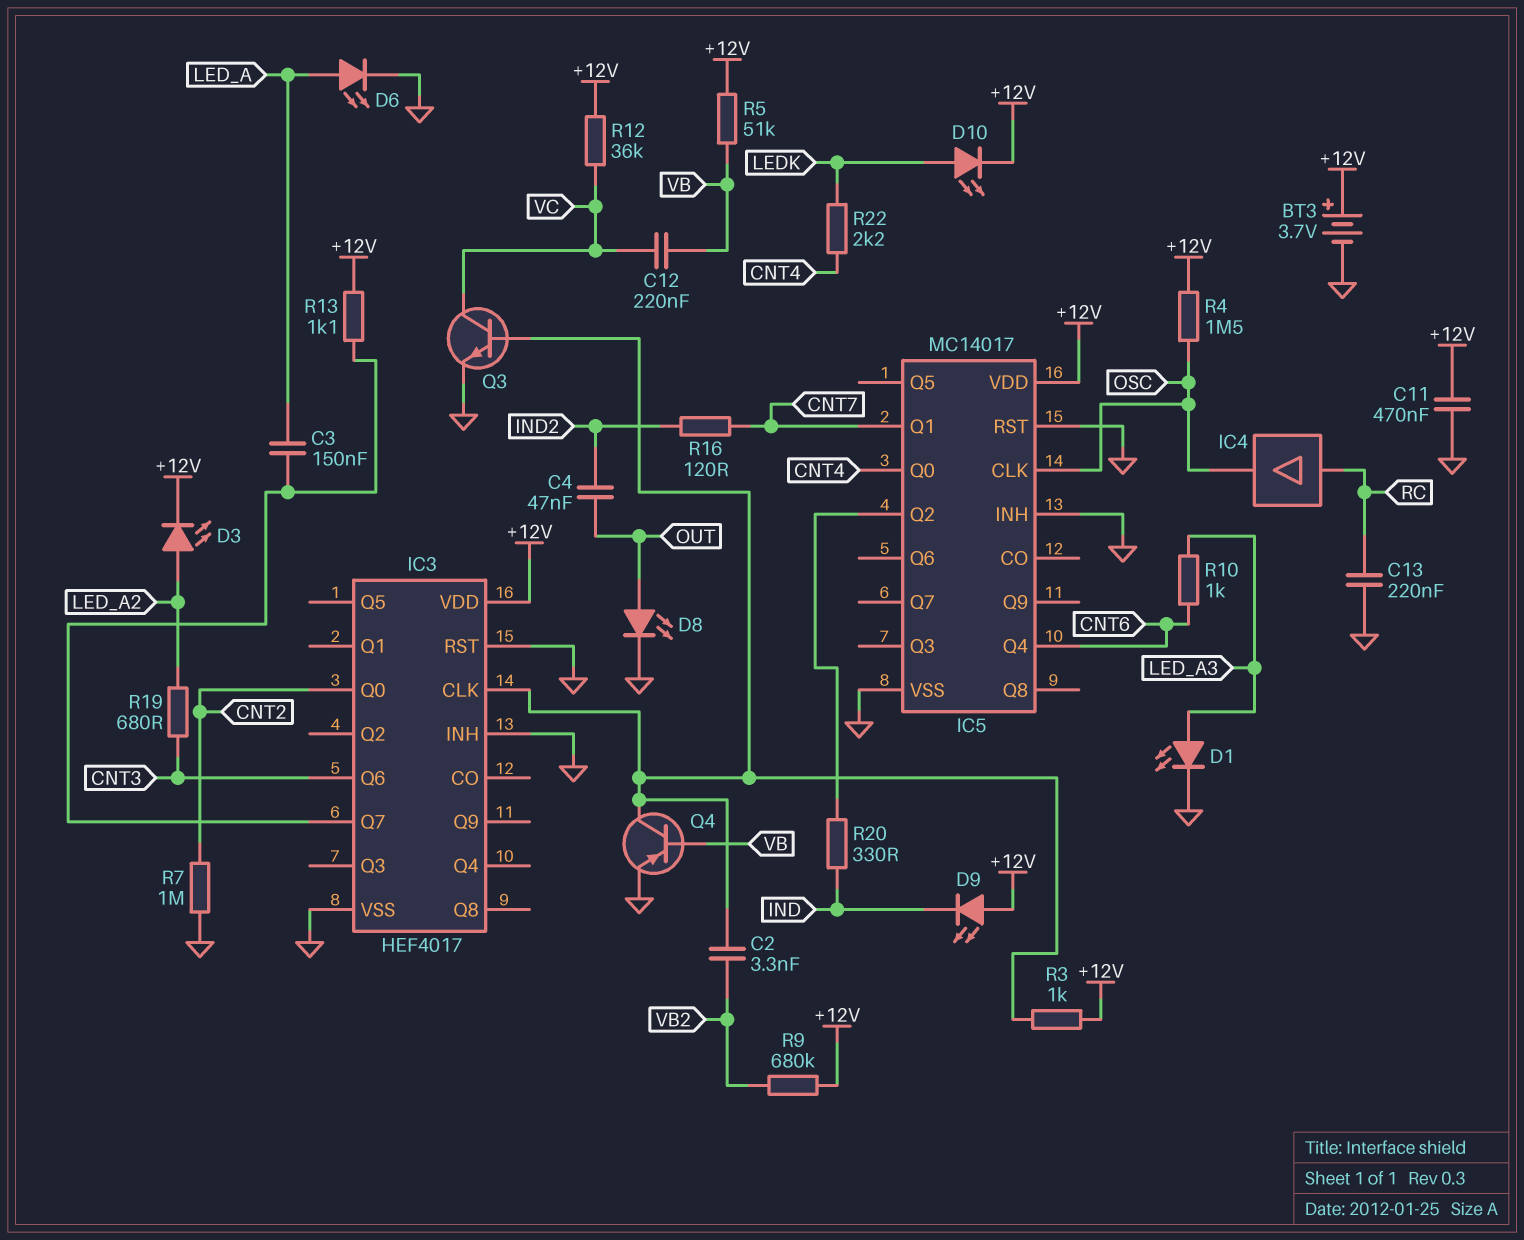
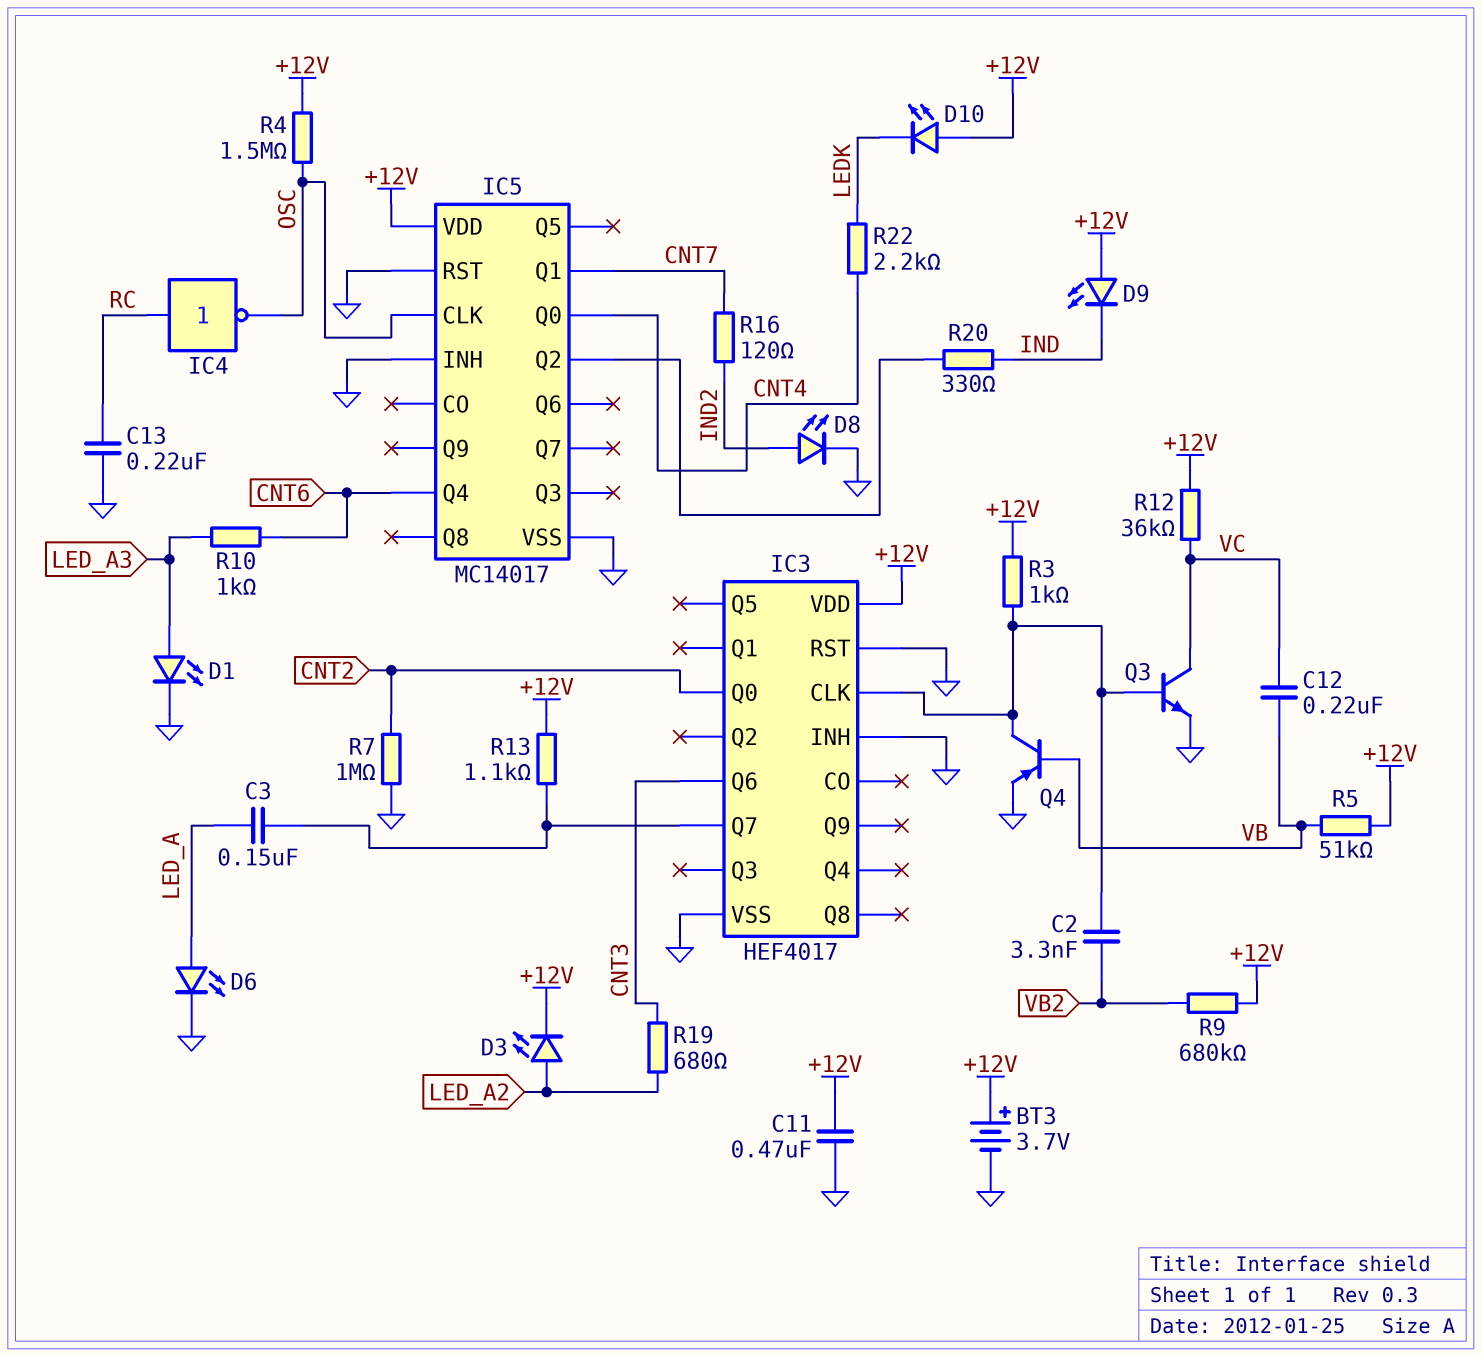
C4: 47nF (IND2, OUT) -> none
D8: LED (A OUT, K GND) -> LED (A IND2, K GND)
D10: LED (A LEDK, K +12V) -> LED (A +12V, K LEDK)
IC4: buffer (in RC, out OSC) -> NOT (in RC, out OSC)

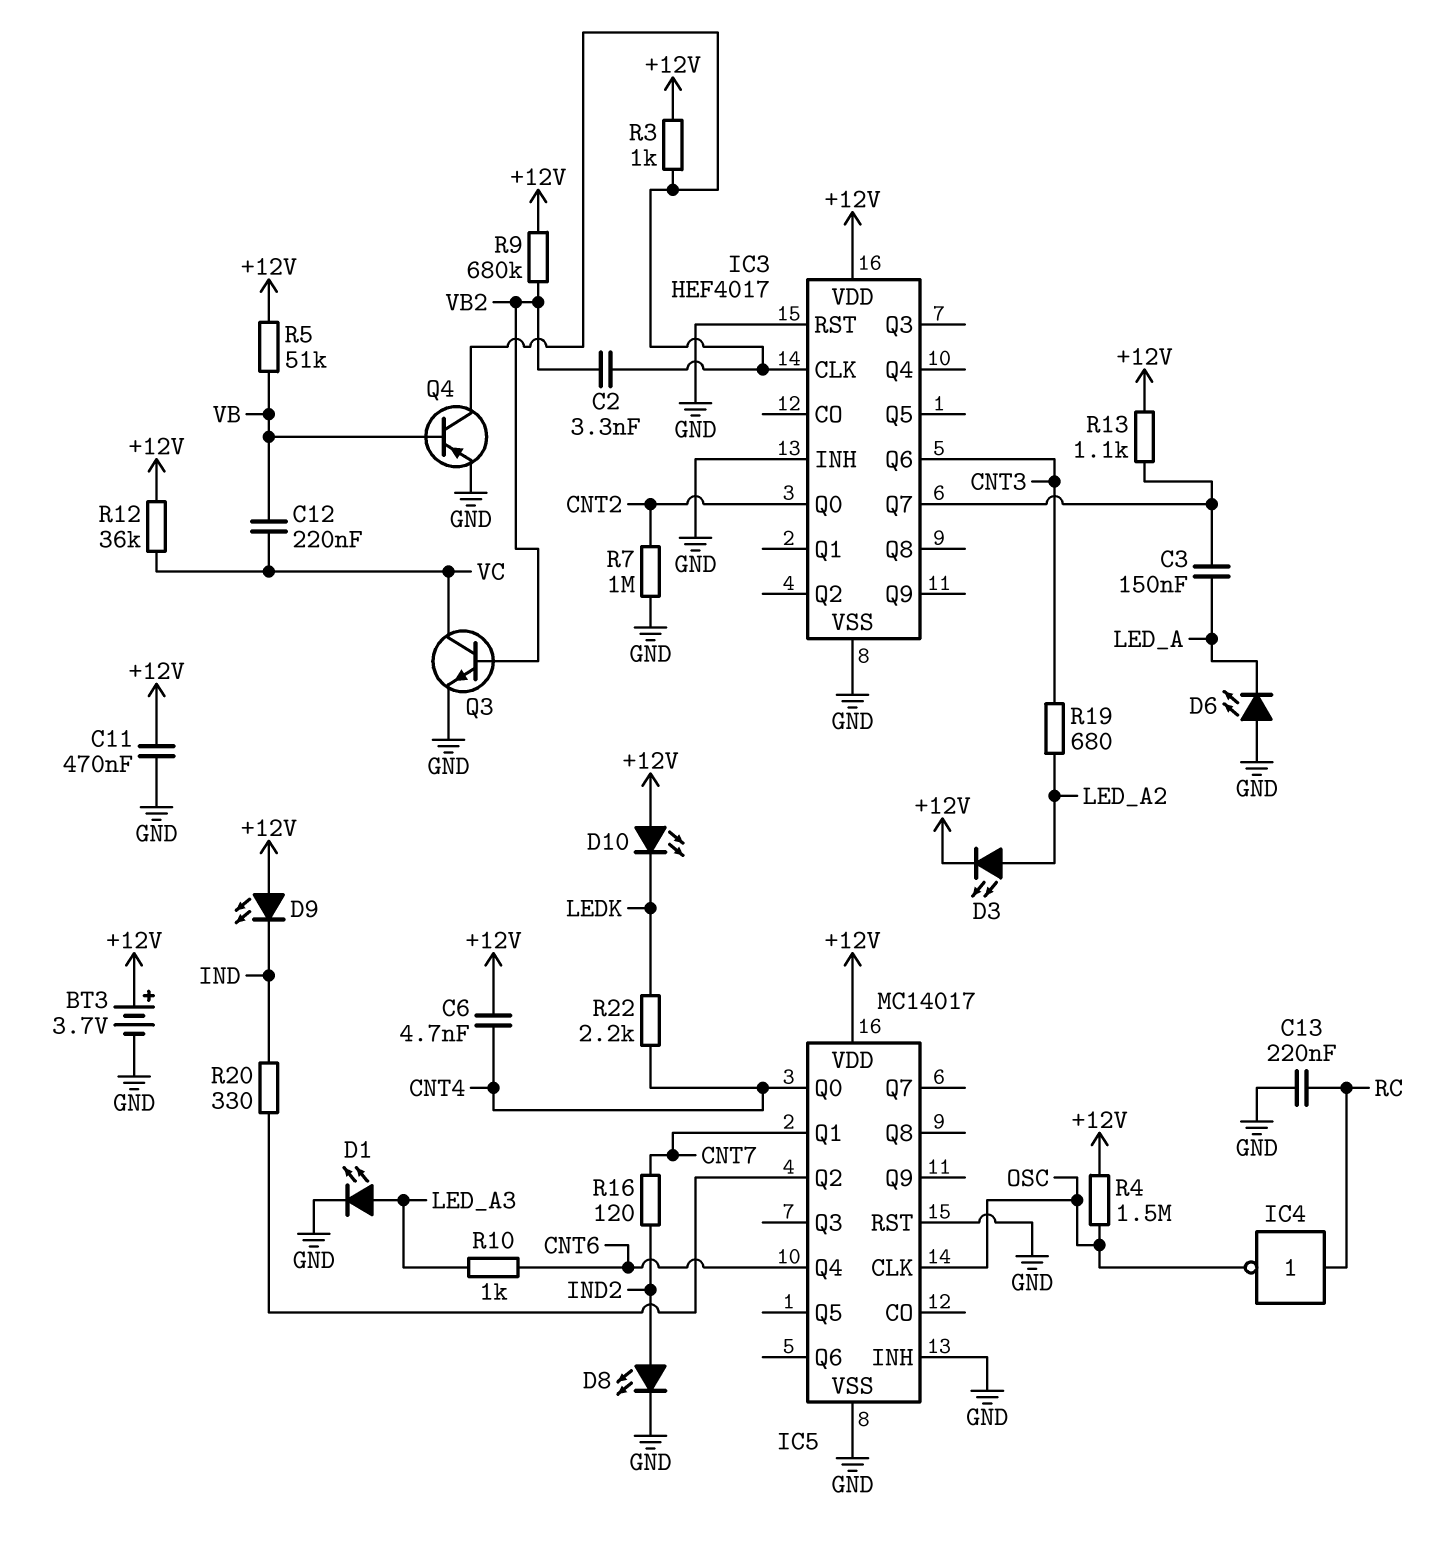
C6: none -> 4.7nF (+12V, CNT4)
D6: LED (A LED_A, K GND) -> LED (A GND, K LED_A)
Q3: NPN (B IC3/CLK, C VC, E GND) -> NPN (B VB2, C VC, E GND)

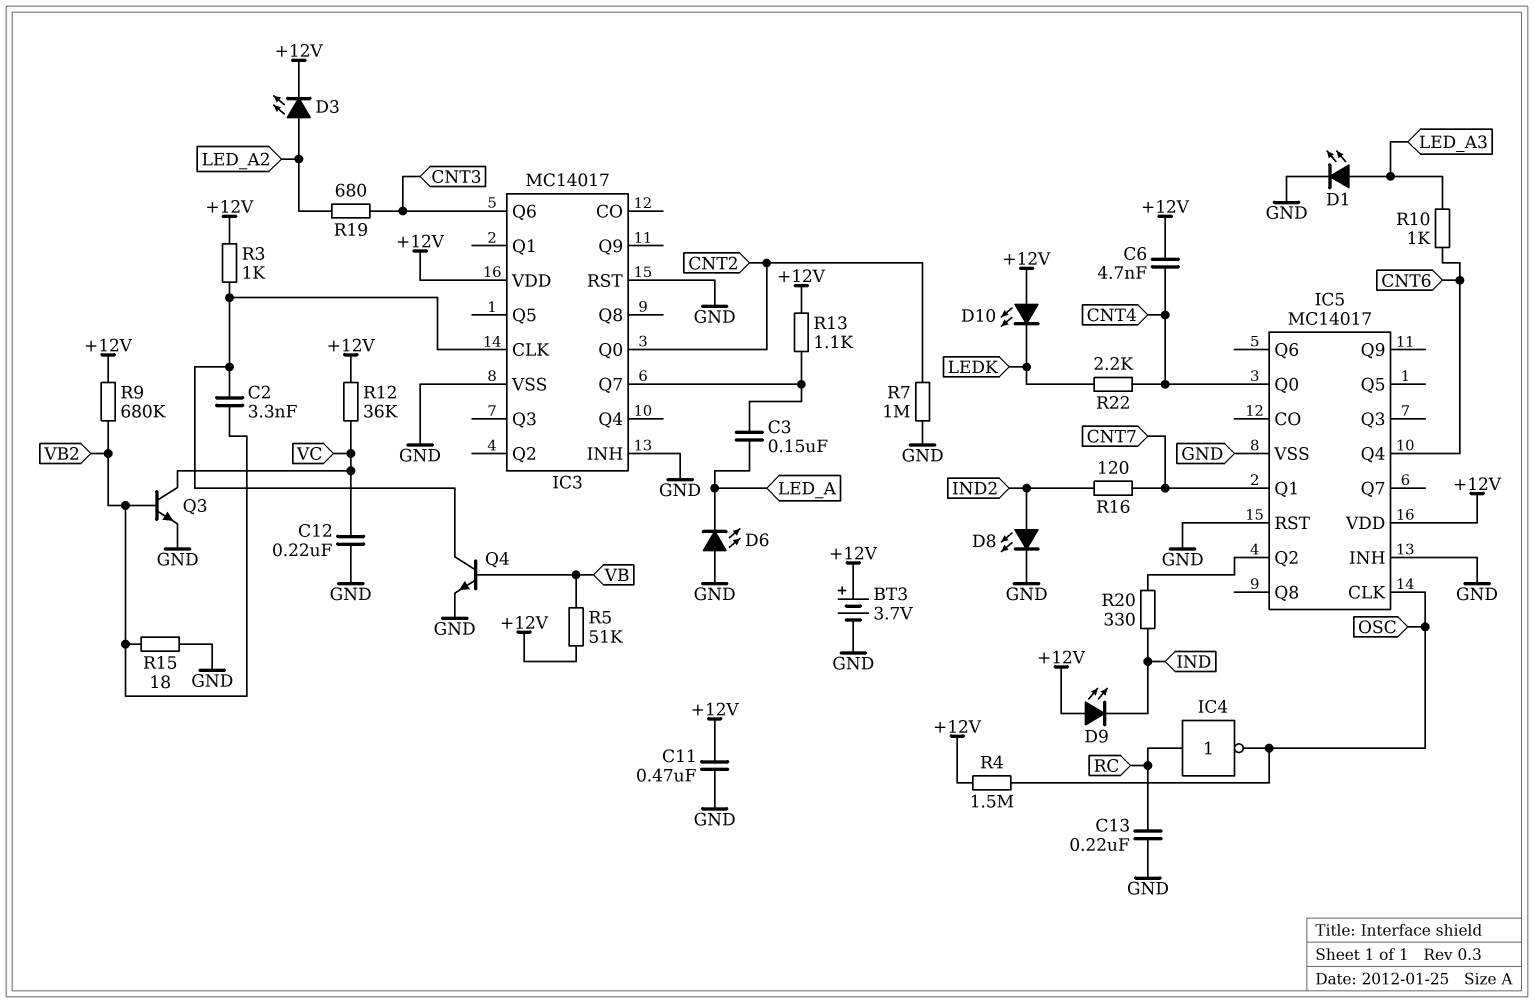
C12: 220nF (VB, VC) -> 220nF (GND, VC)
IC3: HEF4017 -> MC14017
Q4: PNP (B VB, C IC3/CLK, E GND) -> NPN (B VB, C IC3/CLK, E GND)
R15: none -> 18 (GND, VB2)

